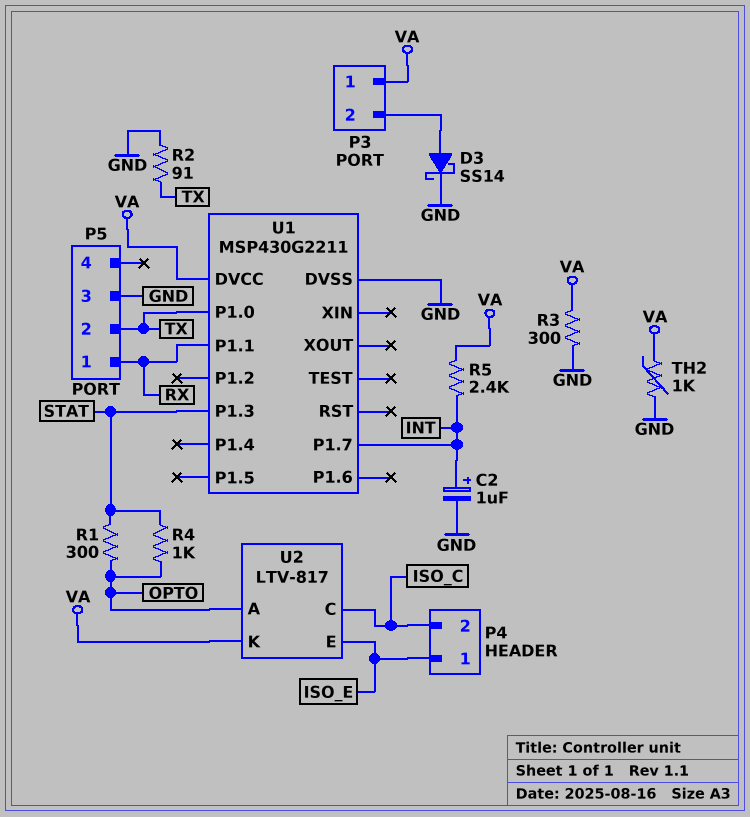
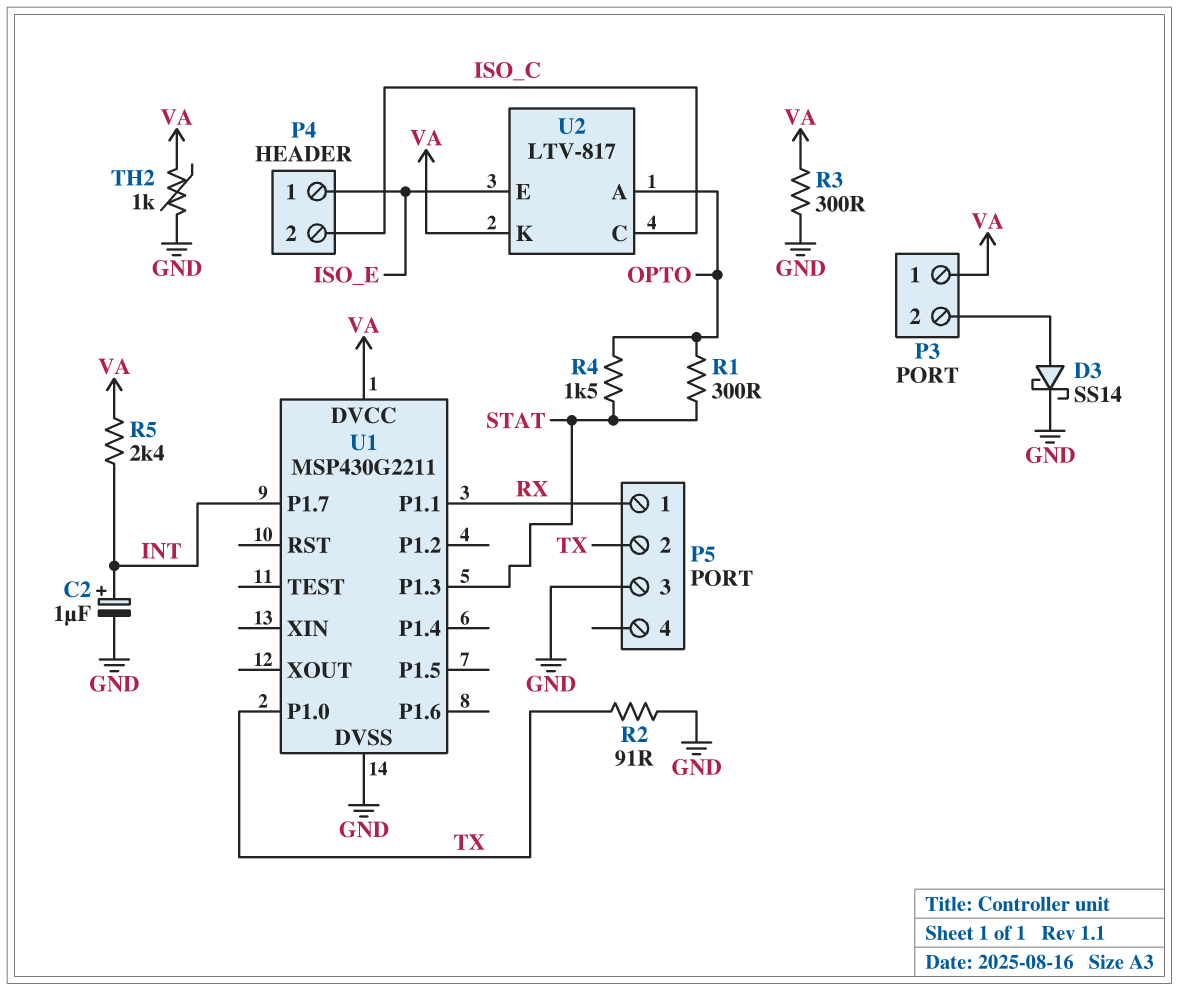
R4: 1k (OPTO, STAT) -> 1.5k (OPTO, STAT)

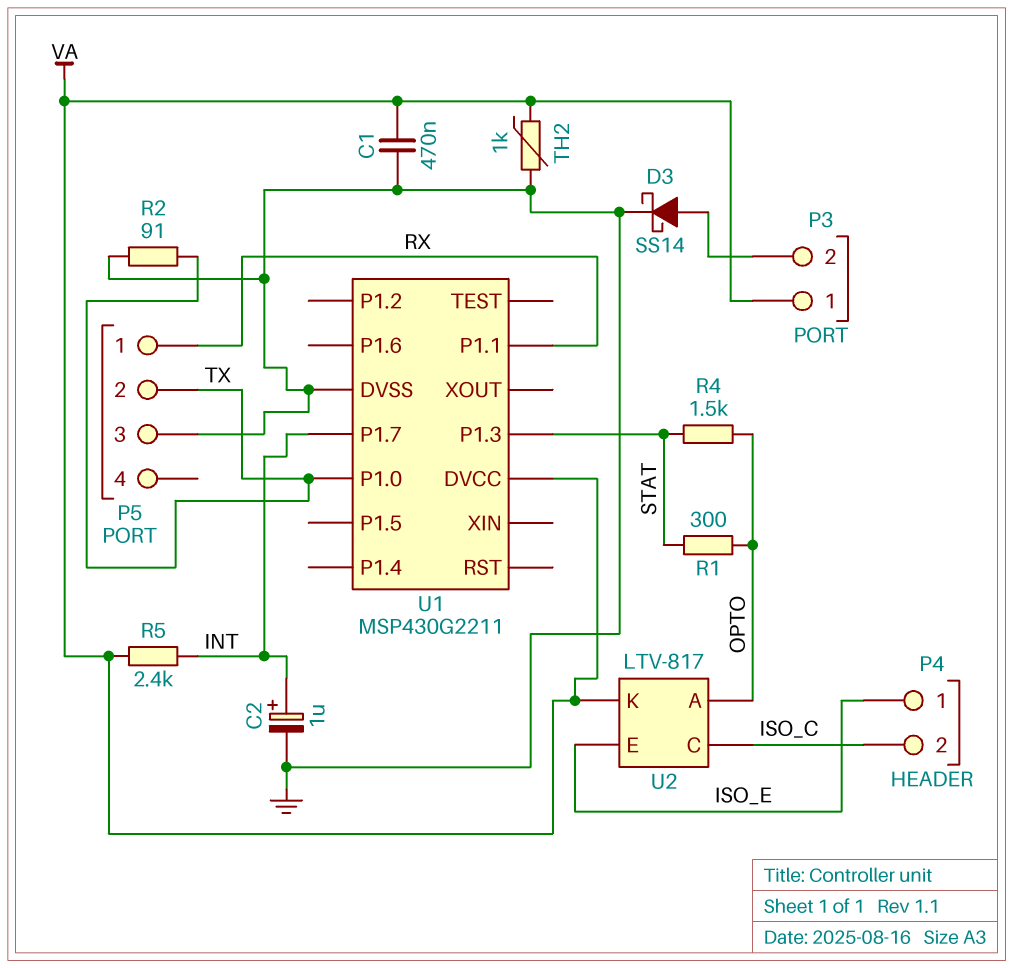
C1: none -> 470nF (GND, VA)
R3: 300 (GND, VA) -> none

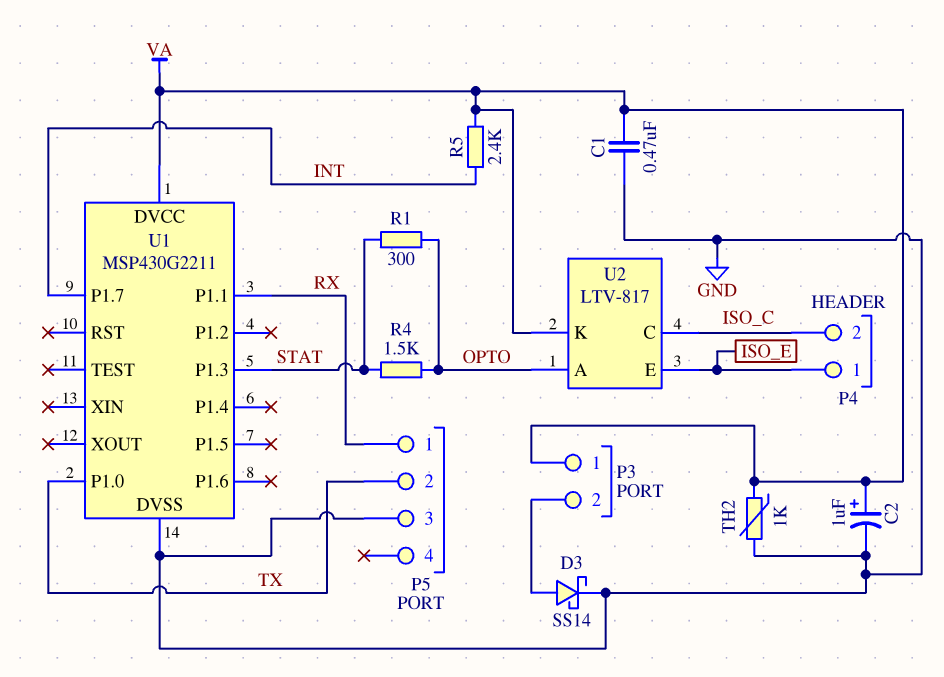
C2: 1uF (plus INT, minus GND) -> 1uF (plus VA, minus GND)
R2: 91 (GND, TX) -> none

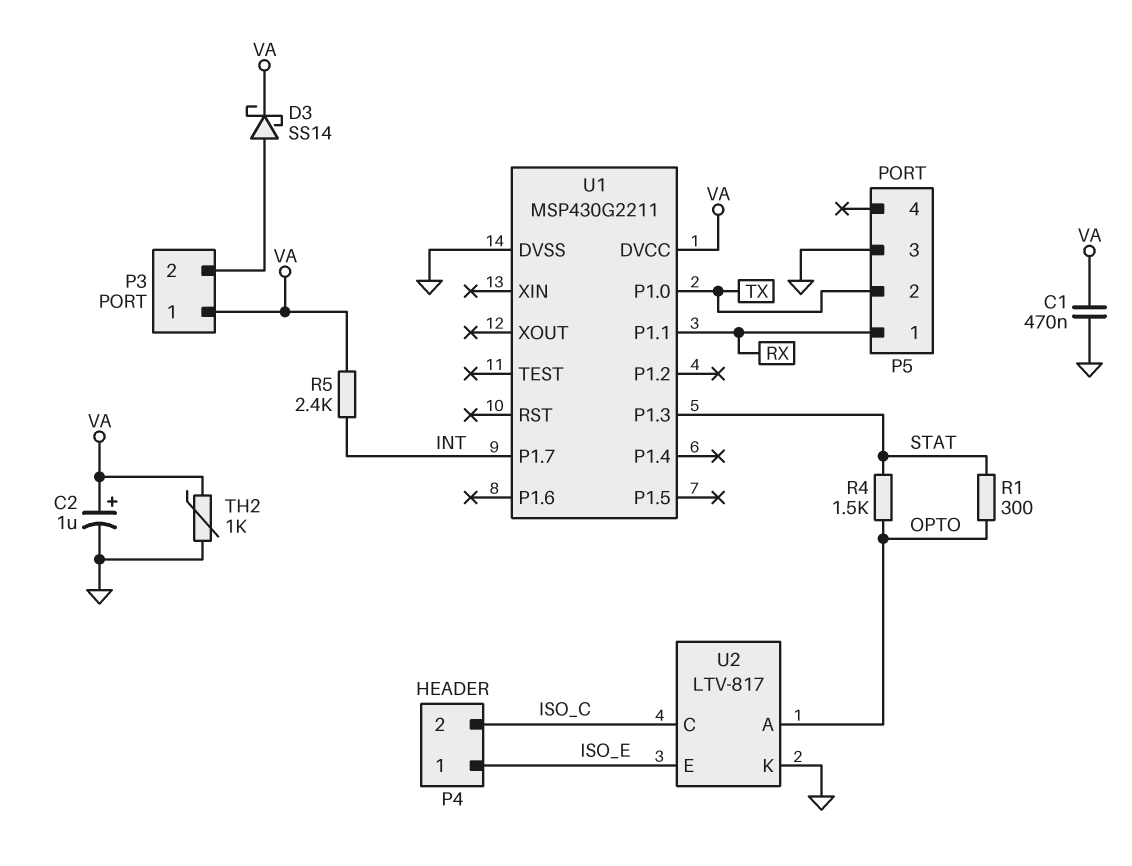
D3: schottky SS14 (A P3/2, K GND) -> schottky SS14 (A P3/2, K VA)
U2 pin K: VA -> GND

